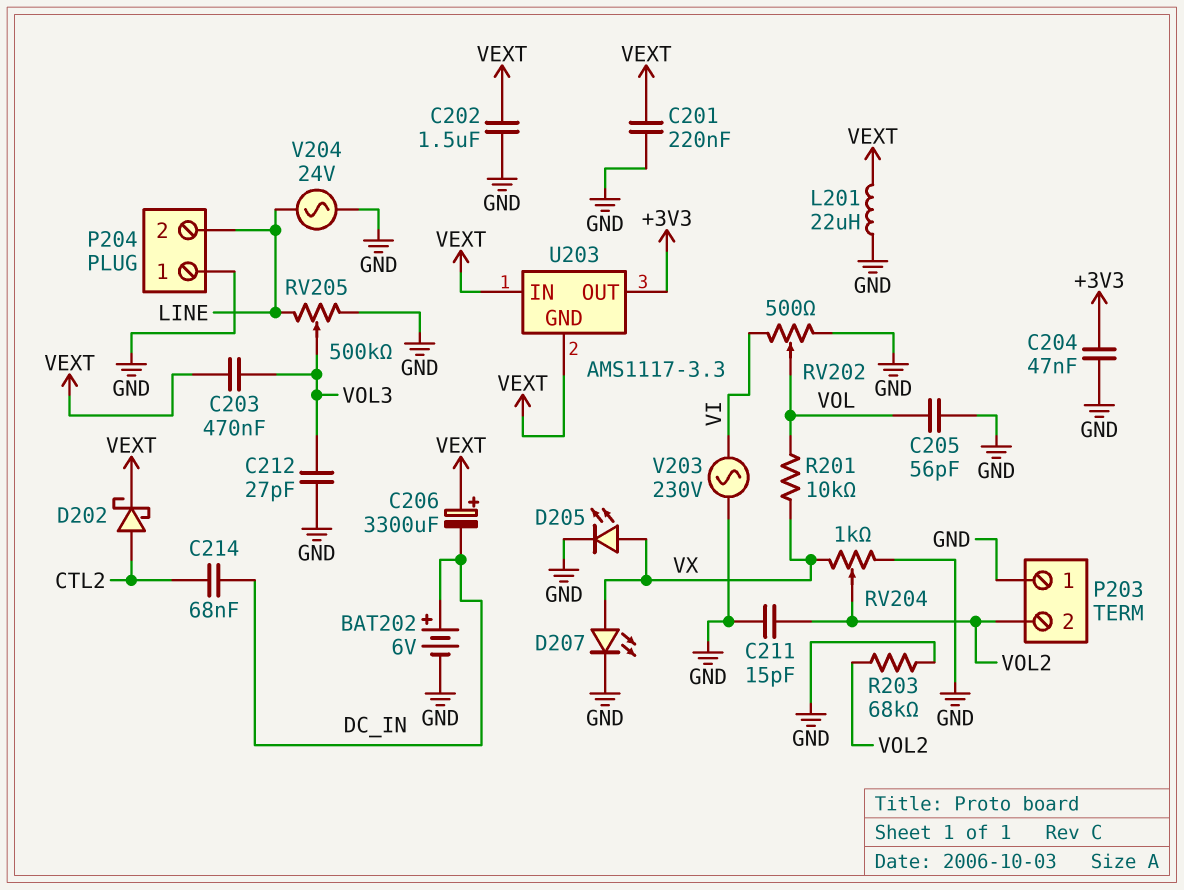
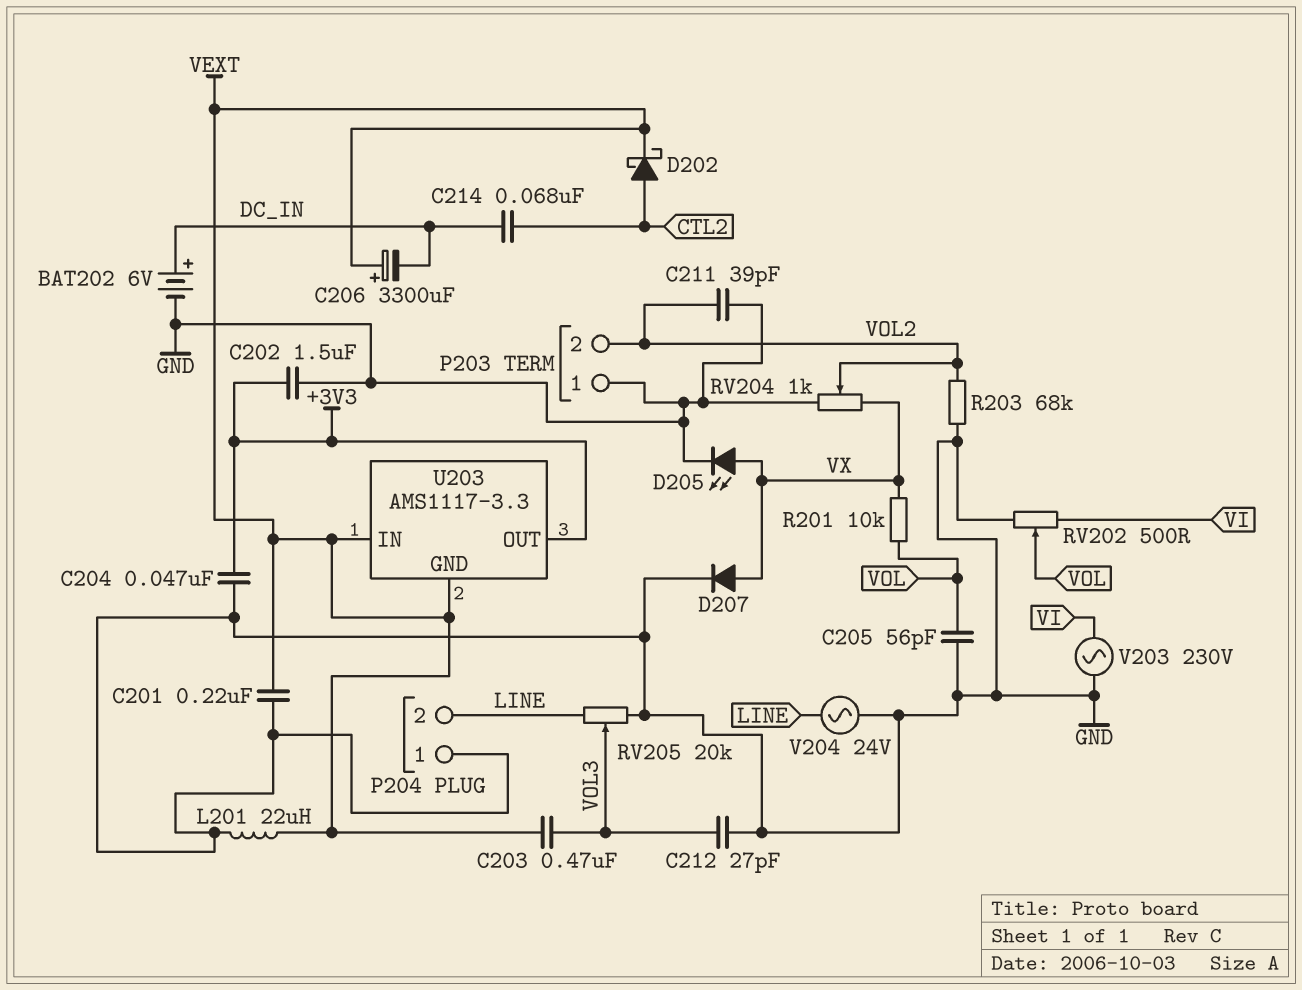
C202: 1.5uF (GND, VEXT) -> 1.5uF (+3V3, GND)
C211: 15pF (GND, VOL2) -> 39pF (GND, VOL2)
D207: LED (A VX, K GND) -> diode (A VX, K GND)
RV205: 500k (GND, LINE, wiper VOL3) -> 20k (GND, LINE, wiper VOL3)

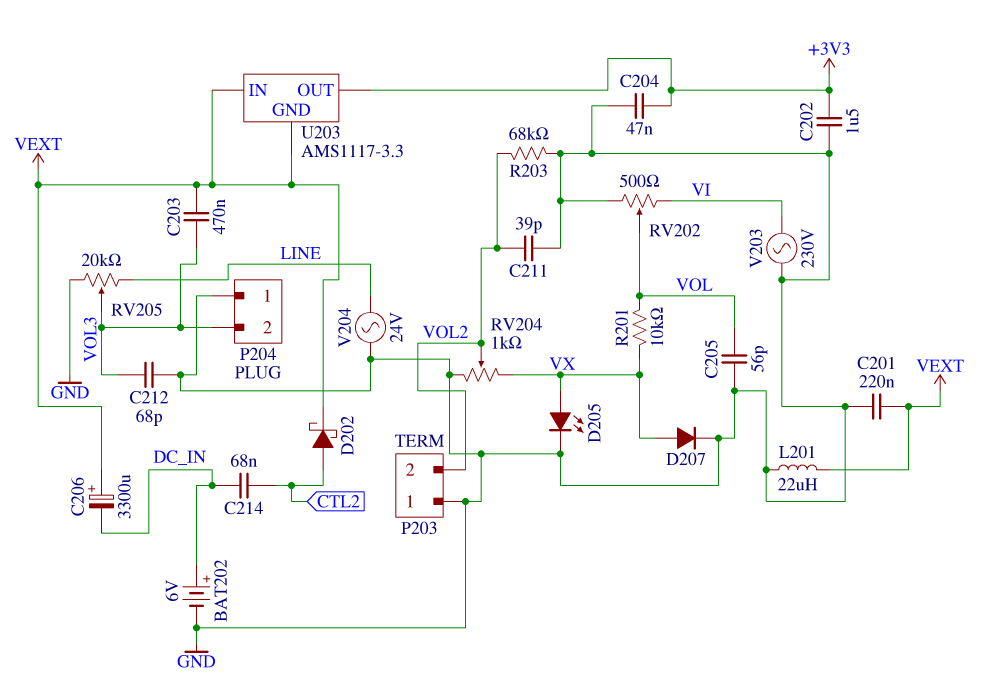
C212: 27pF (GND, VOL3) -> 68pF (GND, VOL3)
P204 pin 2: LINE -> VOL3

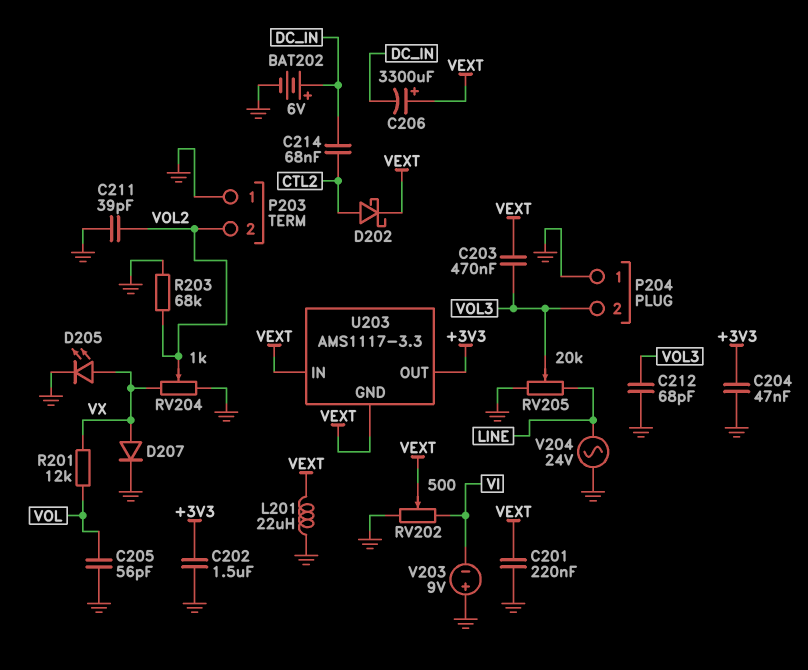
R201: 10k (VOL, VX) -> 12k (VOL, VX)
RV202: 500 (GND, VI, wiper VOL) -> 500 (GND, VI, wiper VEXT)
V203: AC 230V (GND, VI) -> 9V (plus GND, minus VI)

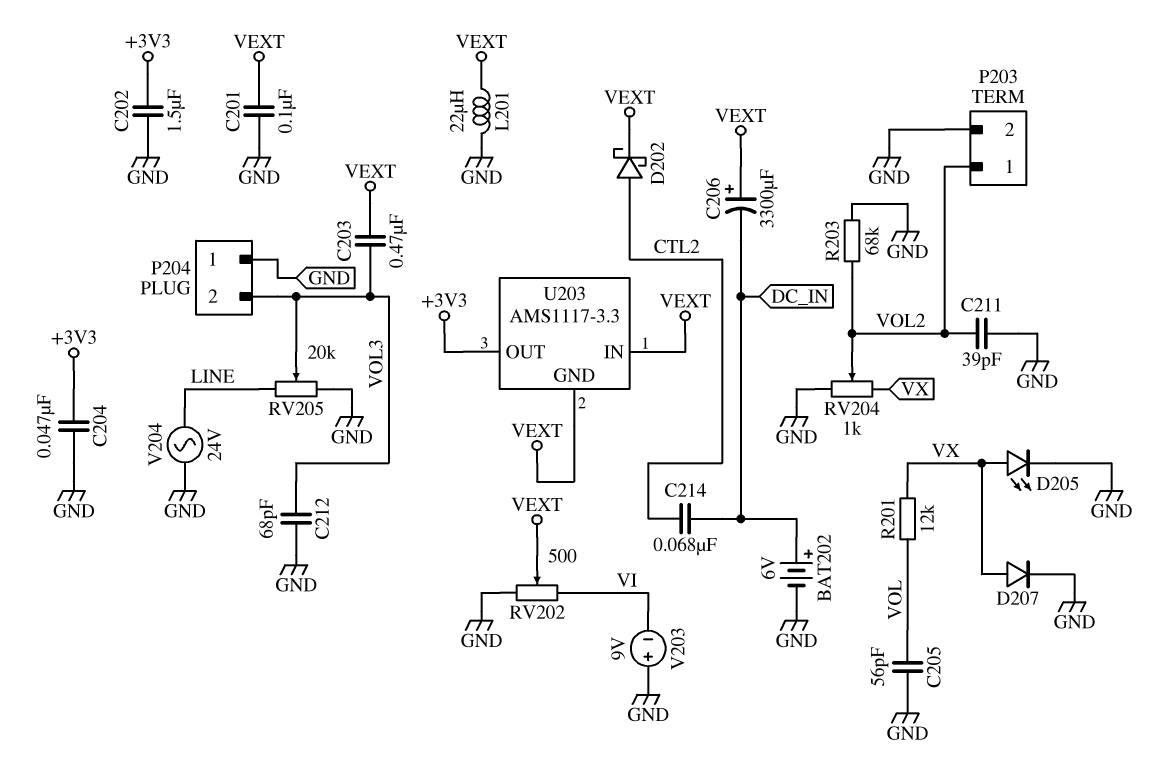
C201: 220nF (GND, VEXT) -> 100nF (GND, VEXT)
P203 pin 1: GND -> VOL2
P203 pin 2: VOL2 -> GND

